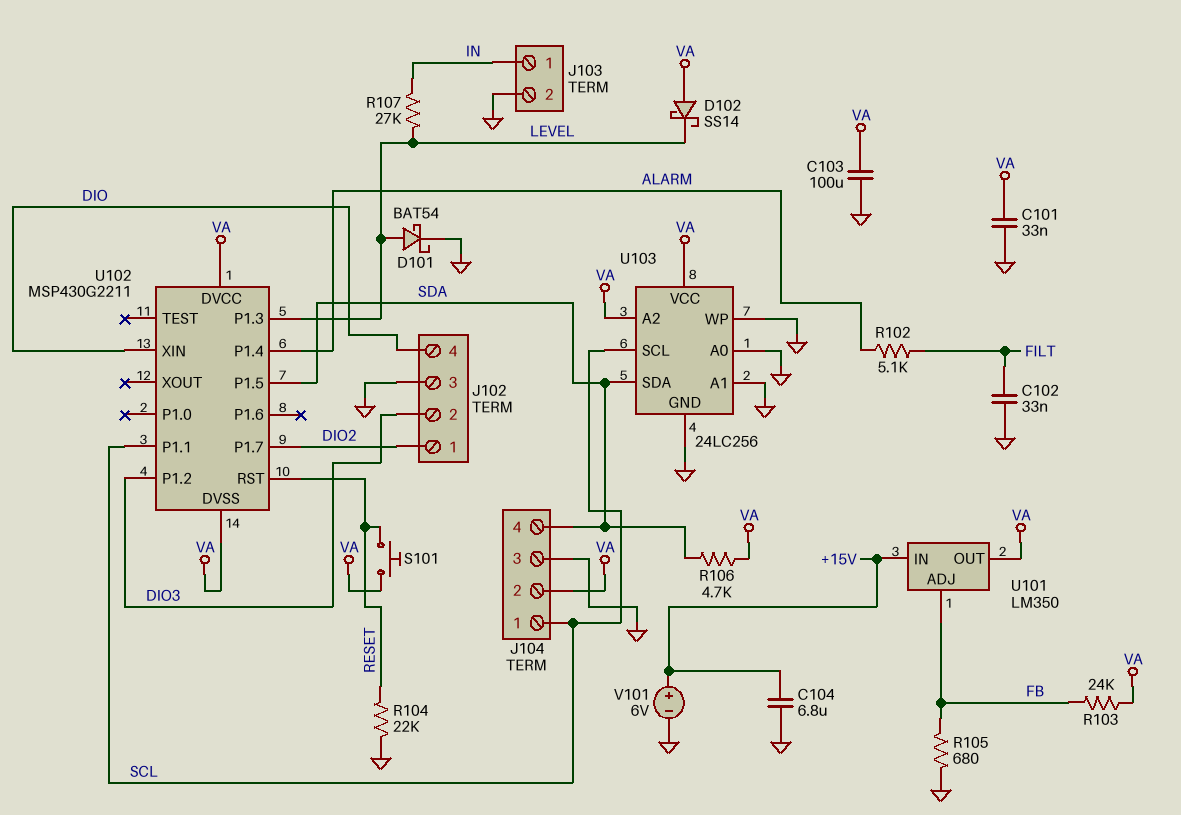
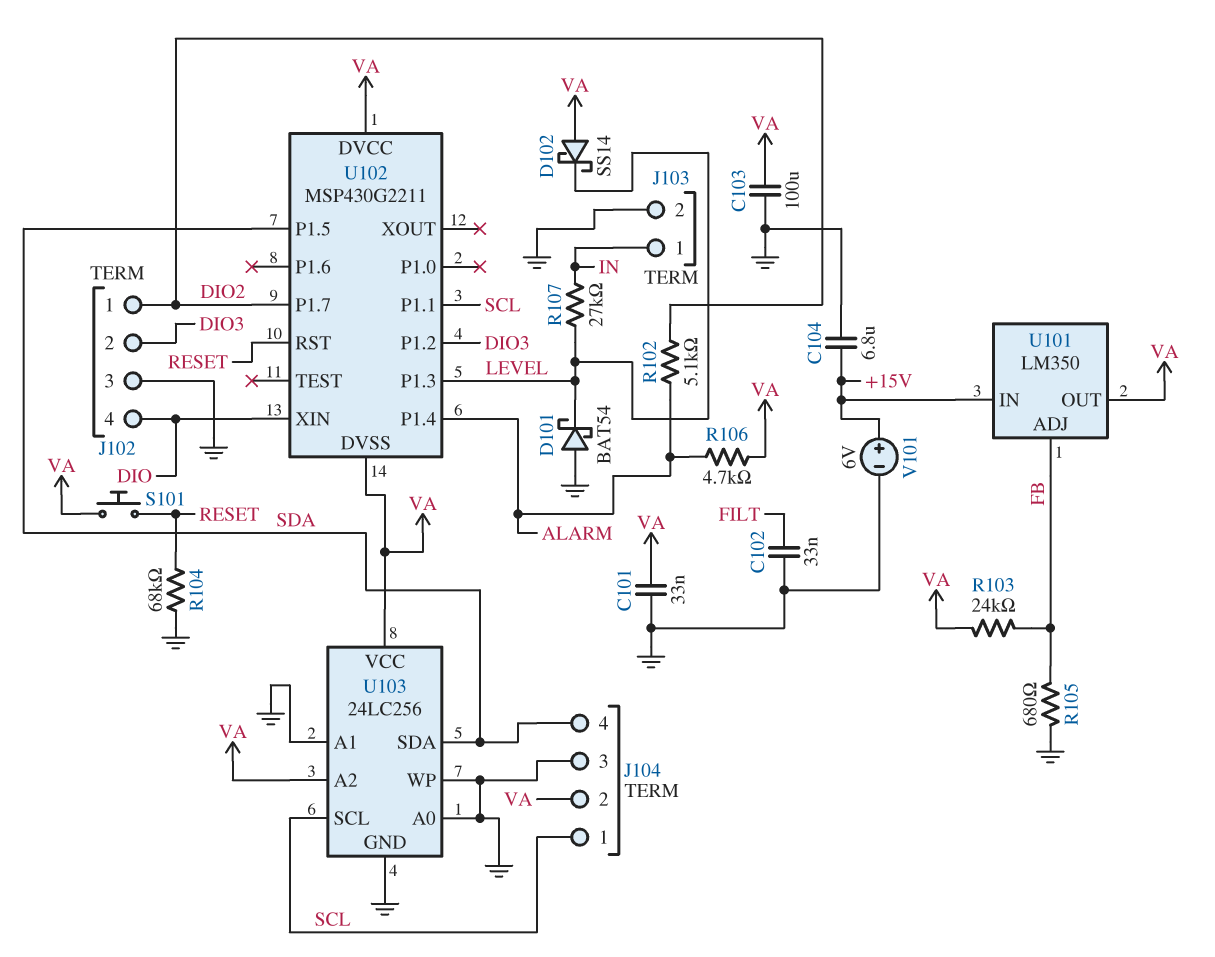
D101: schottky BAT54 (A LEVEL, K GND) -> schottky BAT54 (A GND, K LEVEL)
R102: 5.1k (ALARM, FILT) -> 5.1k (ALARM, DIO2)
R104: 22k (GND, RESET) -> 68k (GND, RESET)
R106: 4.7k (SDA, VA) -> 4.7k (ALARM, VA)

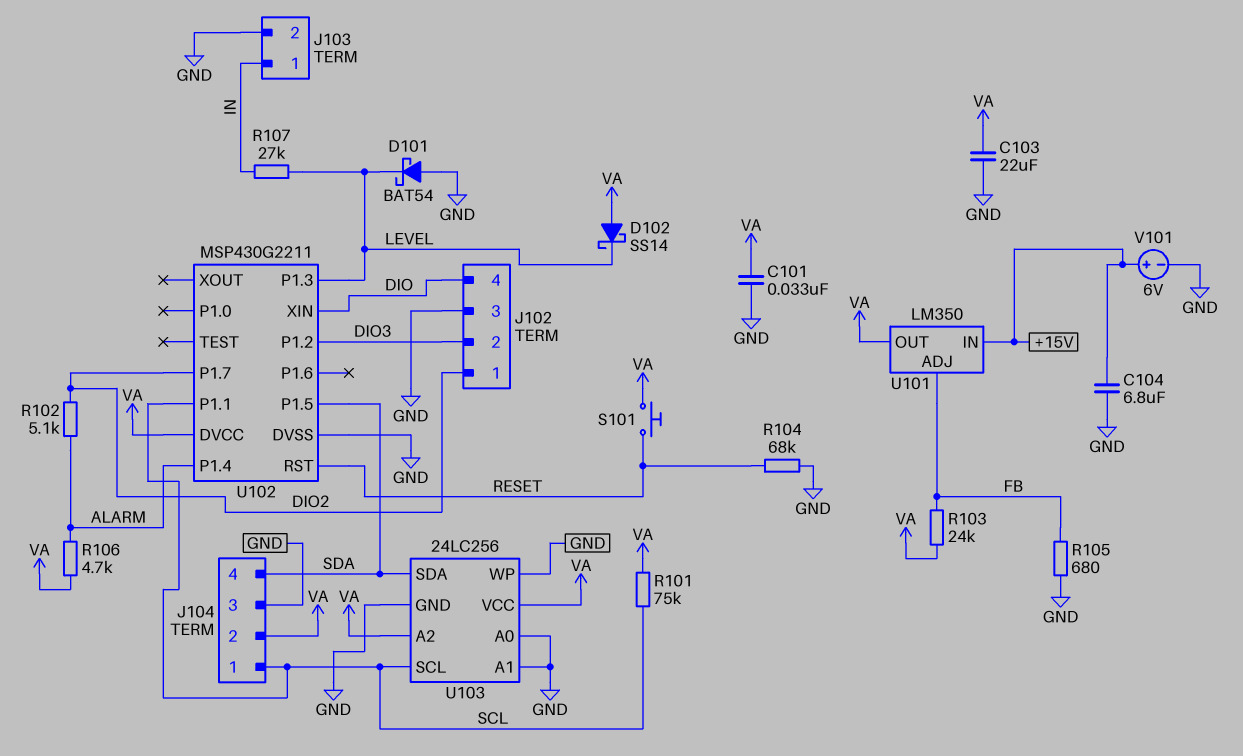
C102: 33nF (FILT, GND) -> none
C103: 100uF (GND, VA) -> 22uF (GND, VA)
R101: none -> 75k (SCL, VA)
U102 pin DVSS: VA -> GND

